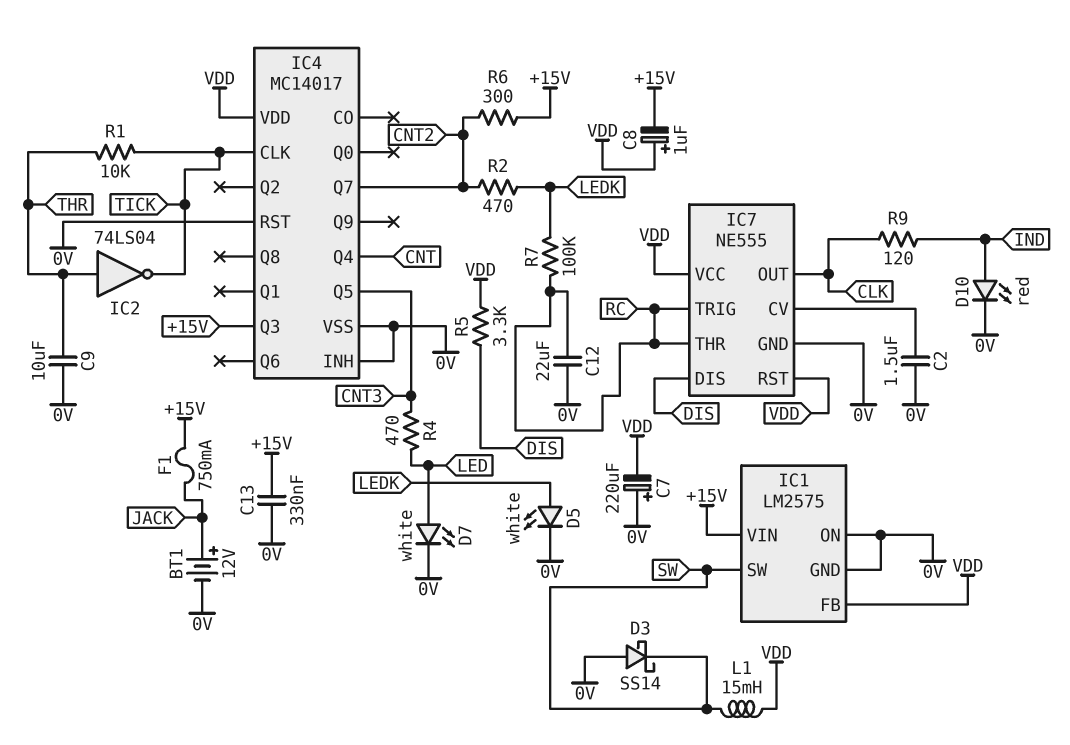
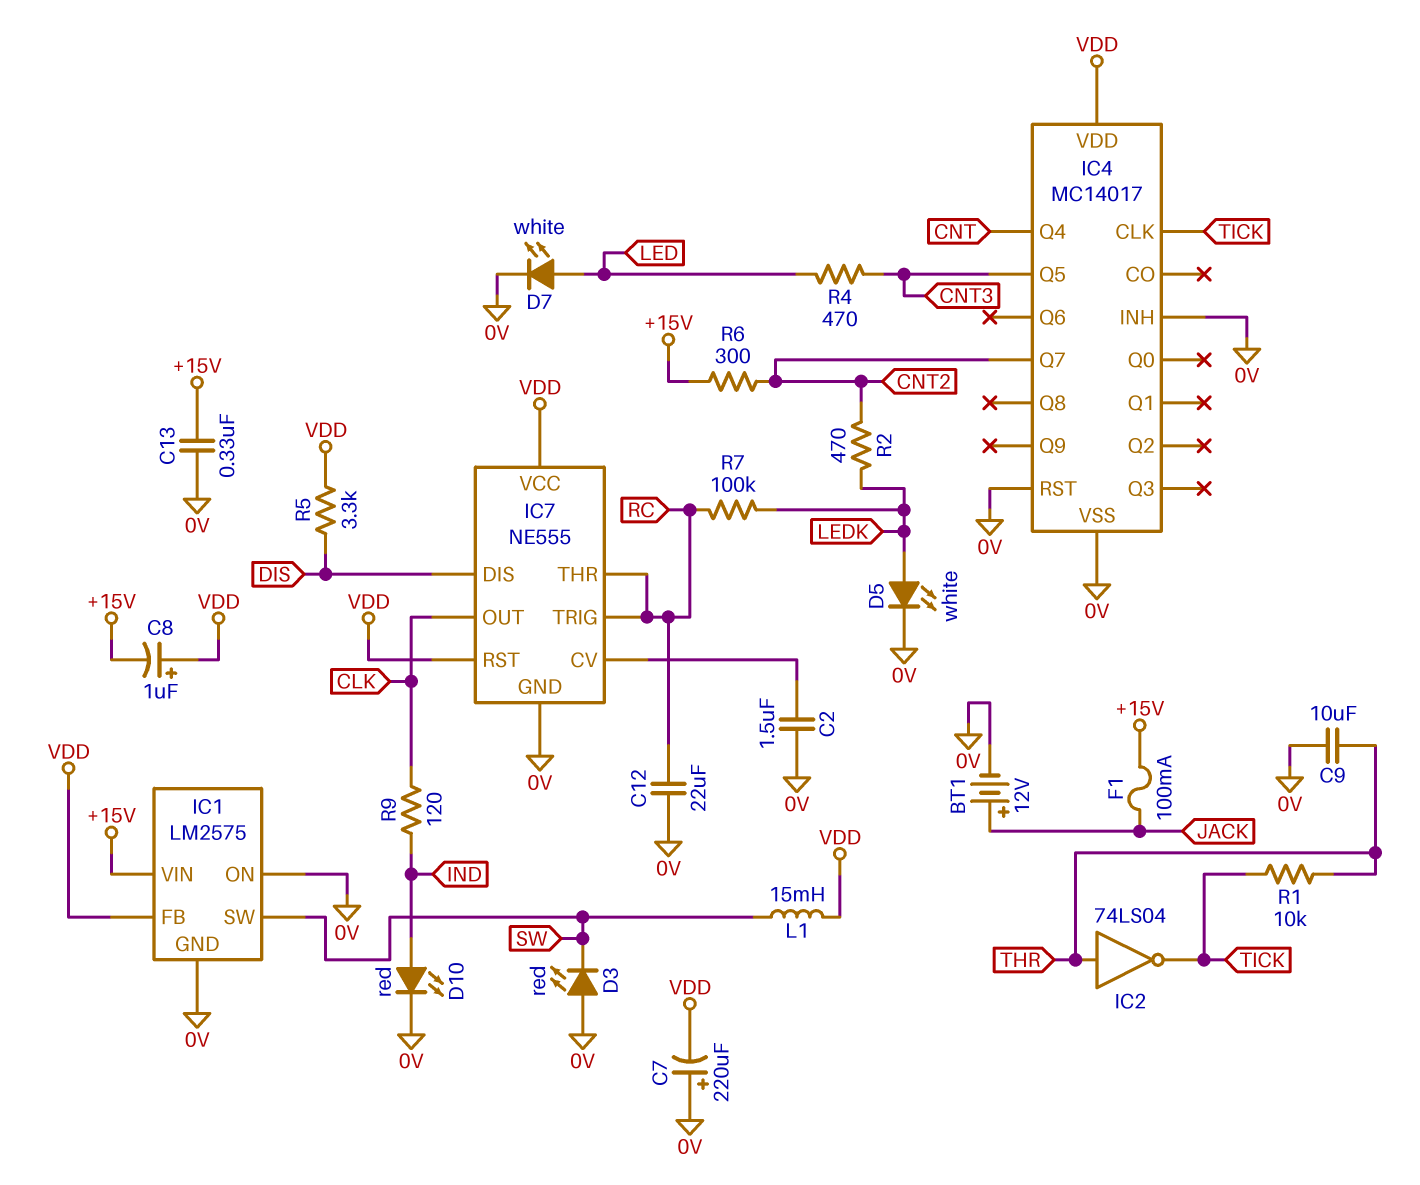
D3: schottky SS14 (A 0V, K SW) -> LED red (A 0V, K SW)
F1: 750mA (+15V, JACK) -> 100mA (+15V, JACK)
IC4 pin Q3: +15V -> none

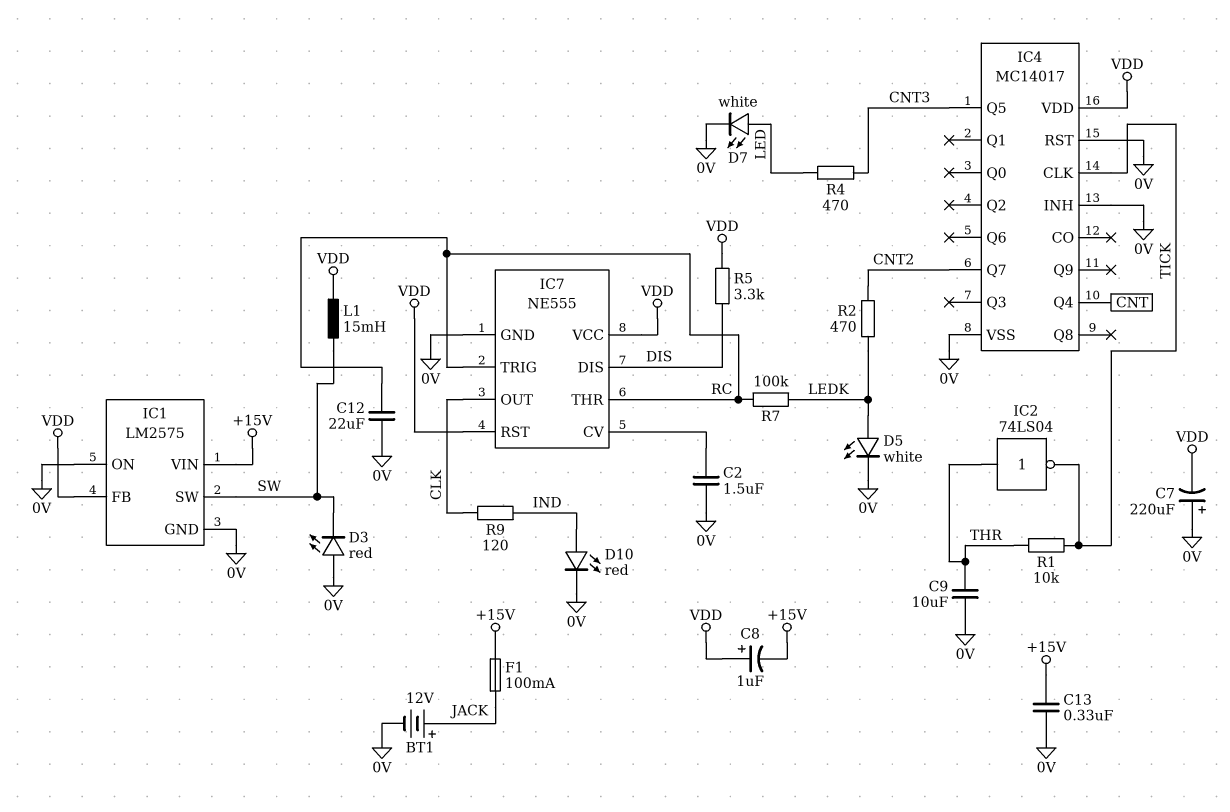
R6: 300 (+15V, CNT2) -> none

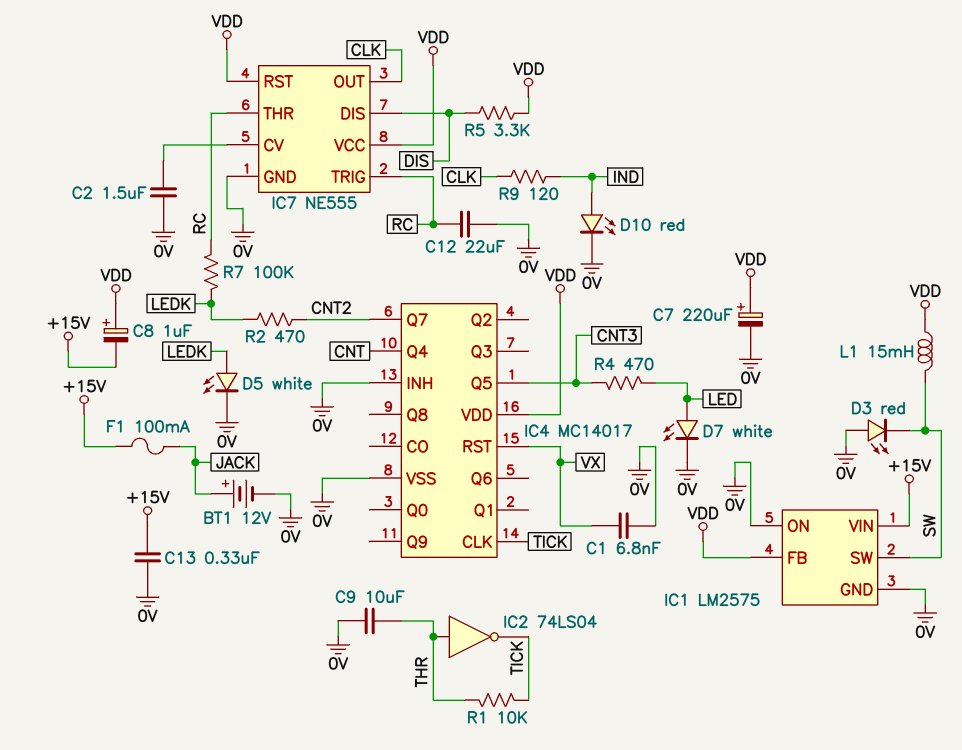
C1: none -> 6.8nF (0V, VX)
C7: 220uF (plus 0V, minus VDD) -> 220uF (plus VDD, minus 0V)
IC4 pin RST: 0V -> VX

